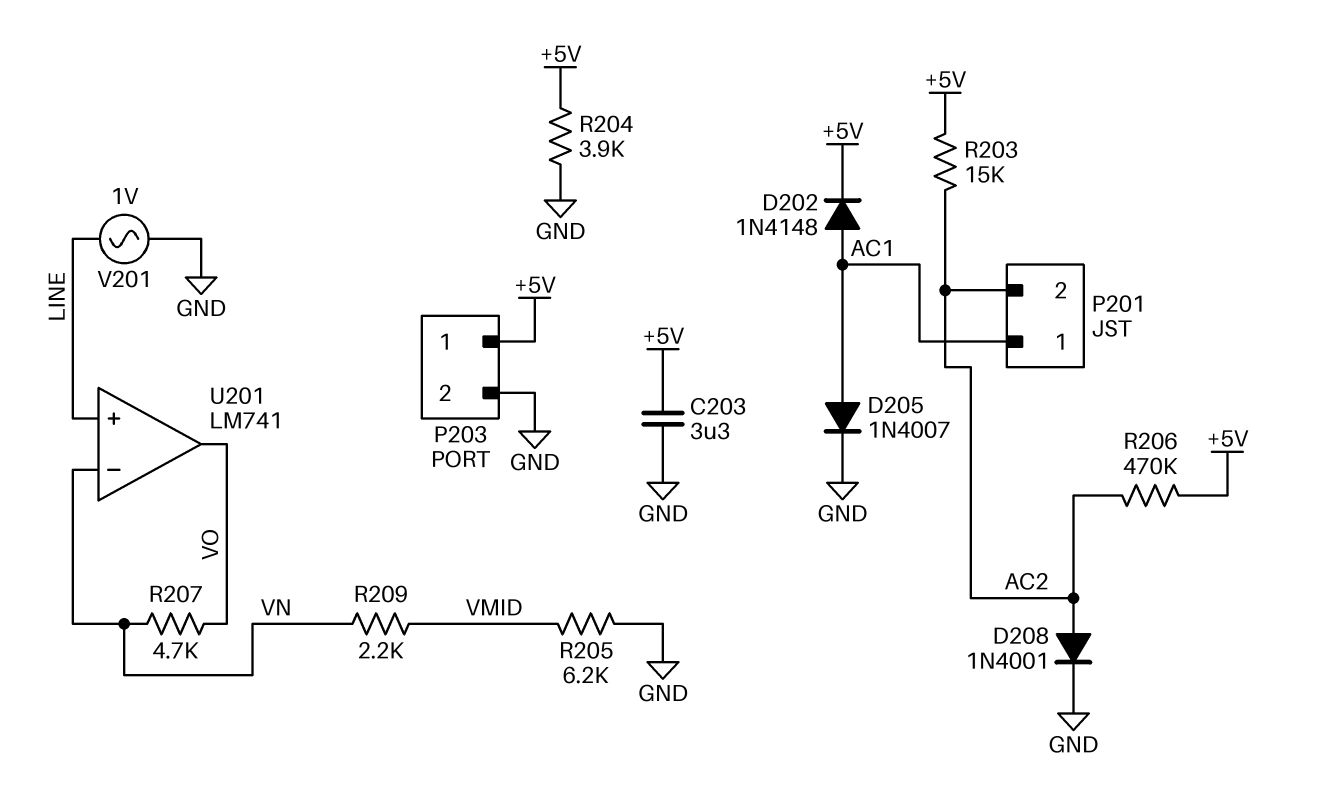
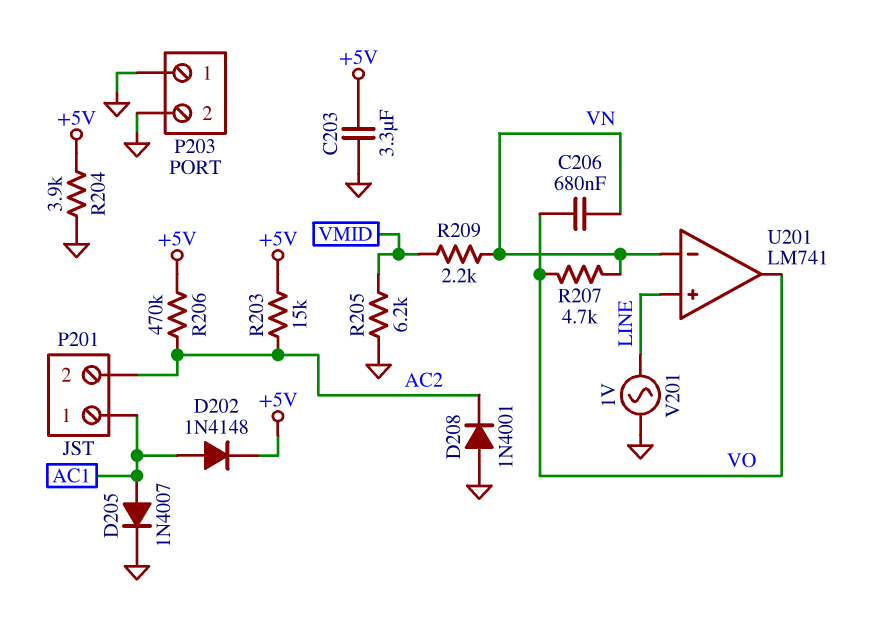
C206: none -> 680nF (VN, VO)
D208: diode 1N4001 (A AC2, K GND) -> diode 1N4001 (A GND, K AC2)
P203 pin 1: +5V -> GND

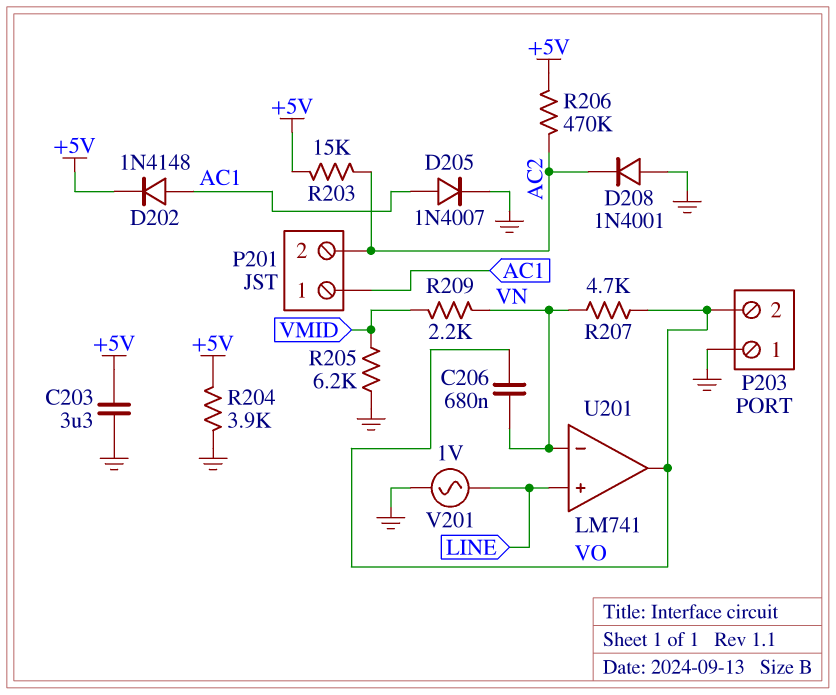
P203 pin 2: GND -> VO

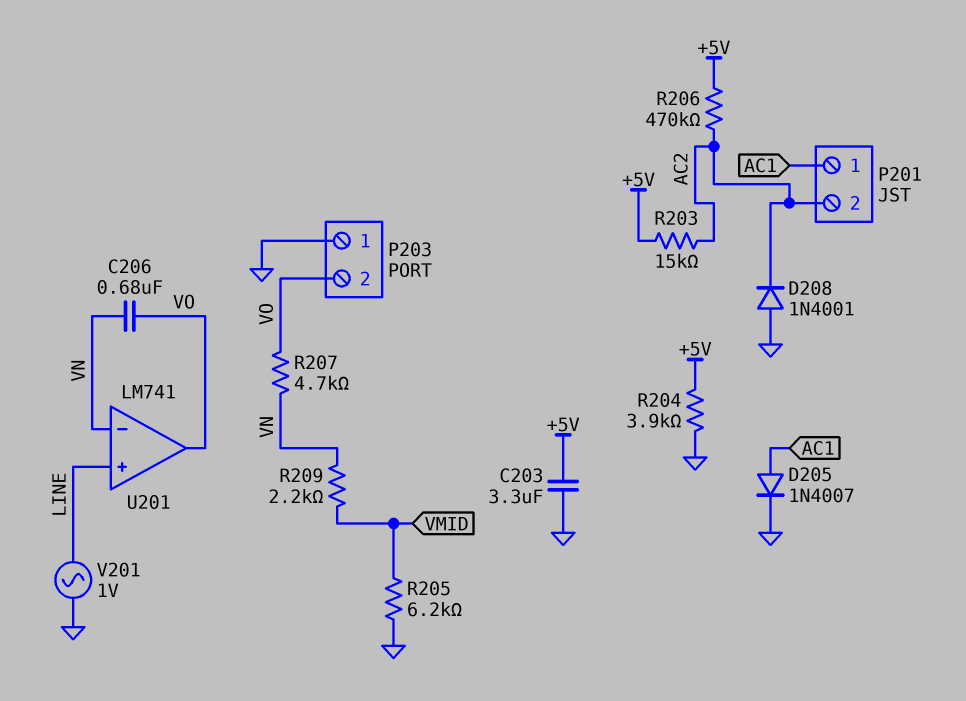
D202: diode 1N4148 (A AC1, K +5V) -> none

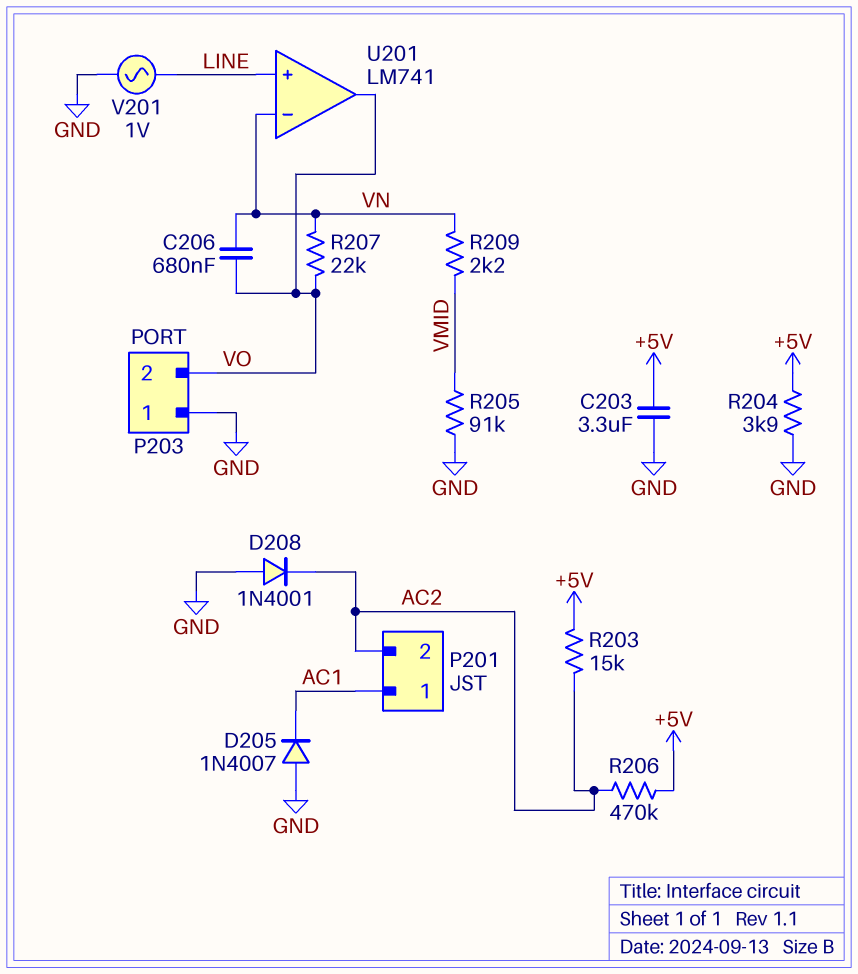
D205: diode 1N4007 (A AC1, K GND) -> diode 1N4007 (A GND, K AC1)
R205: 6.2k (GND, VMID) -> 91k (GND, VMID)
R207: 4.7k (VN, VO) -> 22k (VN, VO)

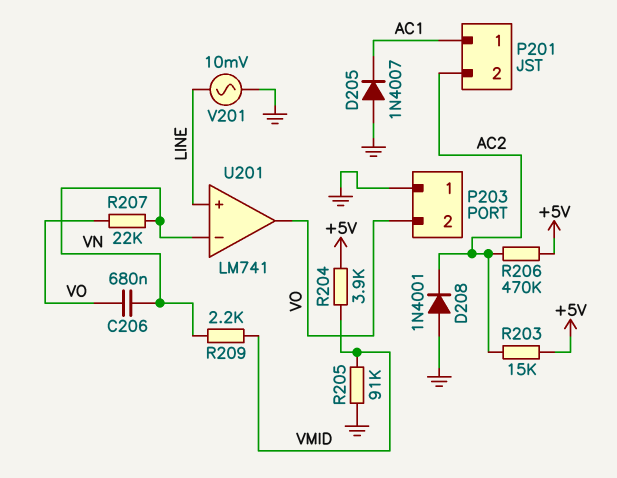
C203: 3.3uF (+5V, GND) -> none
R204: 3.9k (+5V, GND) -> 3.9k (+5V, VMID)
V201: AC 1V (GND, LINE) -> AC 10mV (GND, LINE)

